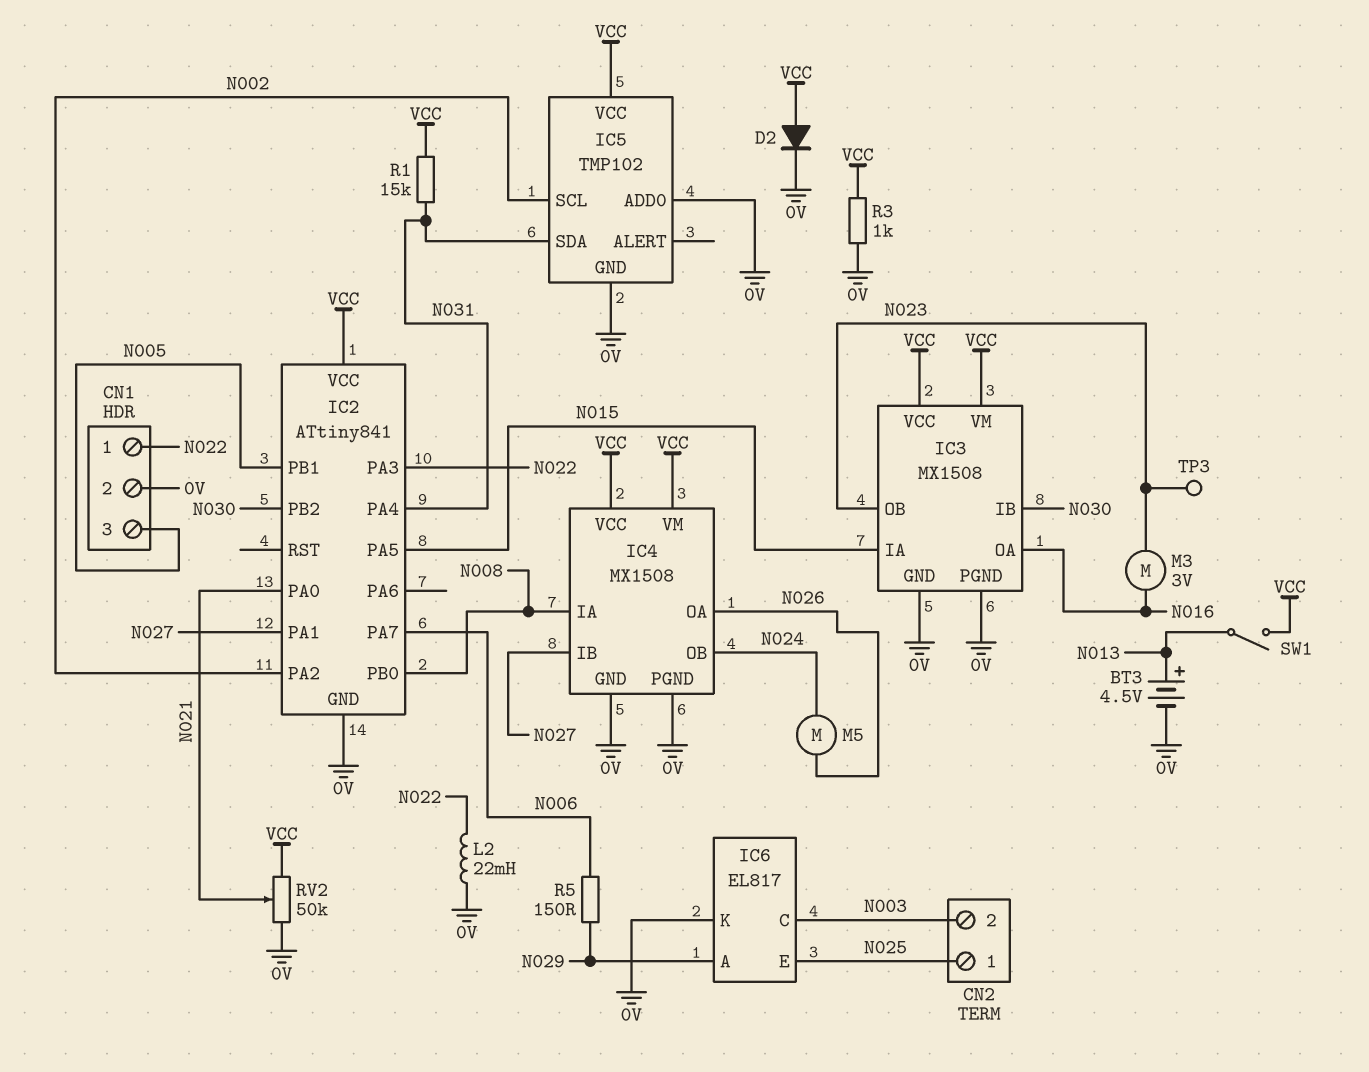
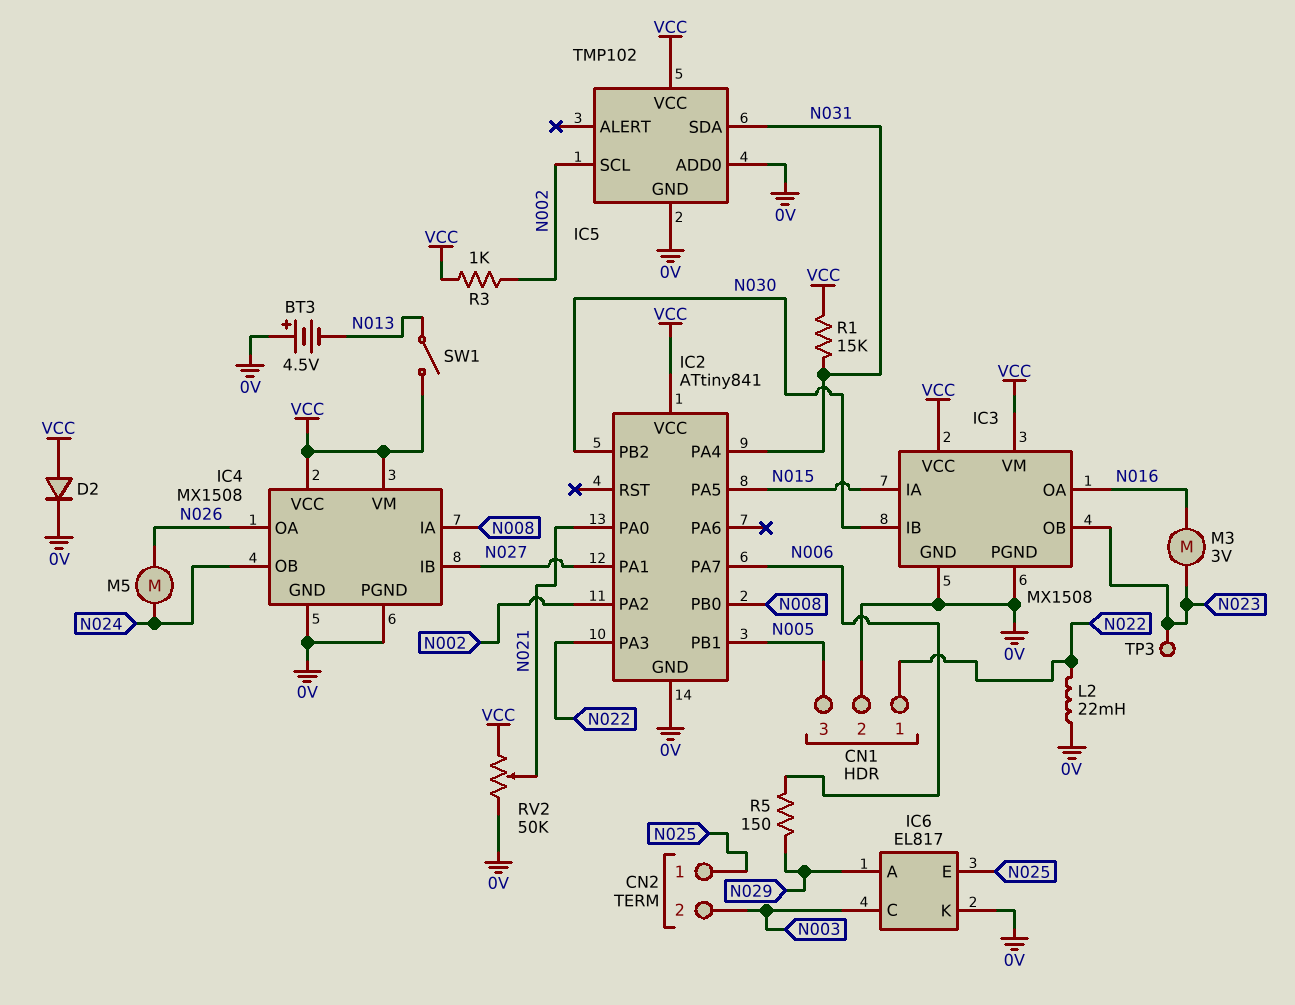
BT3: 4.5V (plus N013, minus 0V) -> 4.5V (plus 0V, minus N013)
R3: 1k (0V, VCC) -> 1k (N002, VCC)

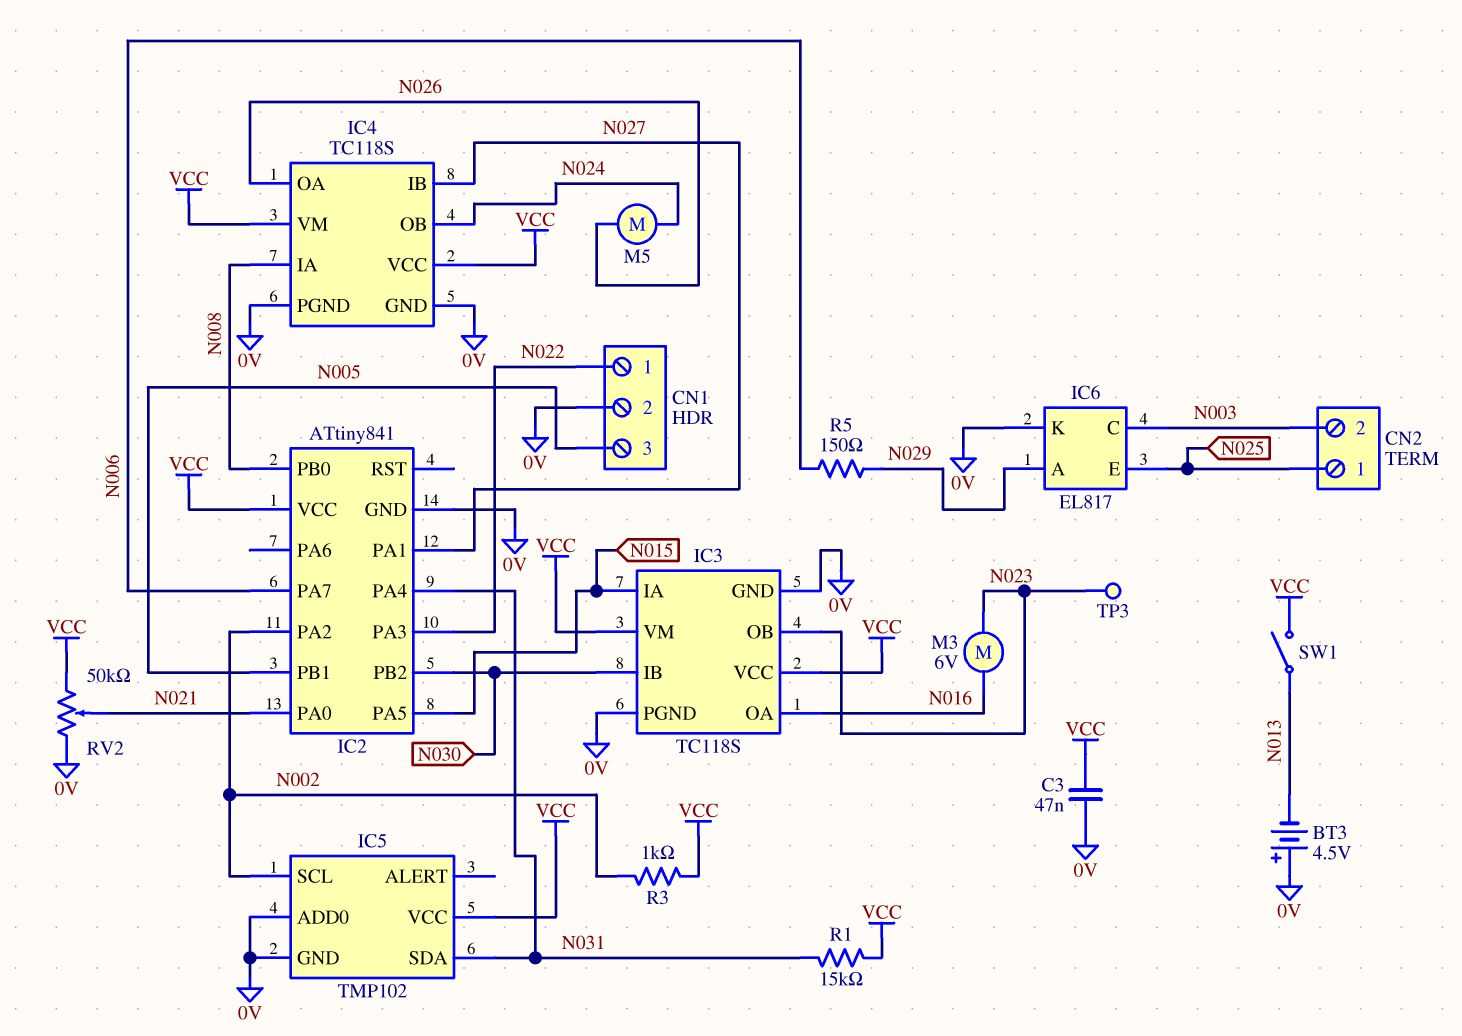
C3: none -> 47nF (0V, VCC)
D2: diode (A VCC, K 0V) -> none
IC3: MX1508 -> TC118S
IC4: MX1508 -> TC118S
L2: 22mH (0V, N022) -> none
M3: motor 3V (N016, N023) -> motor 6V (N016, N023)

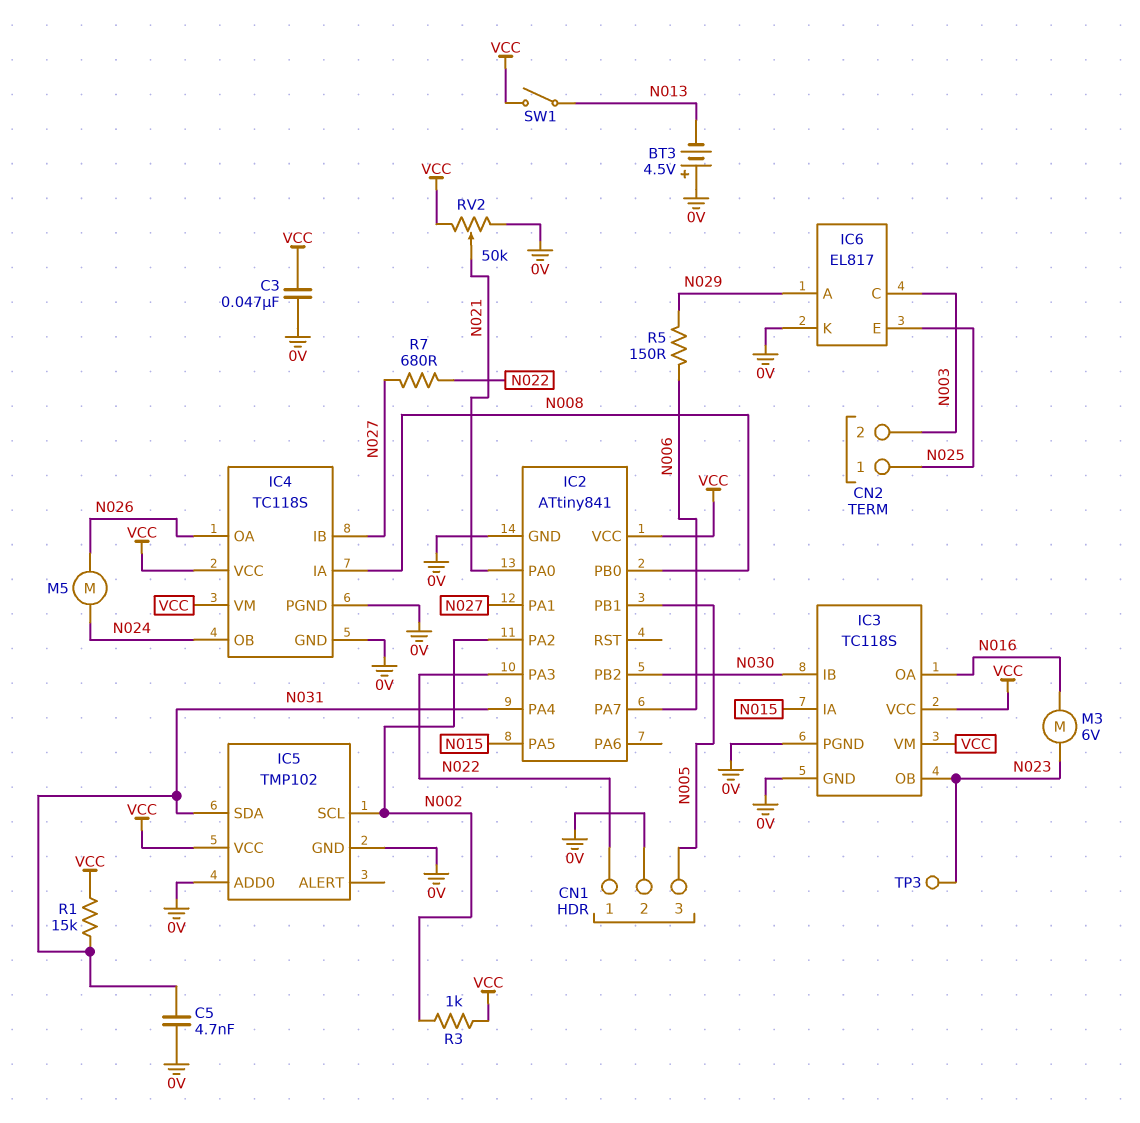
C5: none -> 4.7nF (0V, N031)
R7: none -> 680 (N022, N027)

